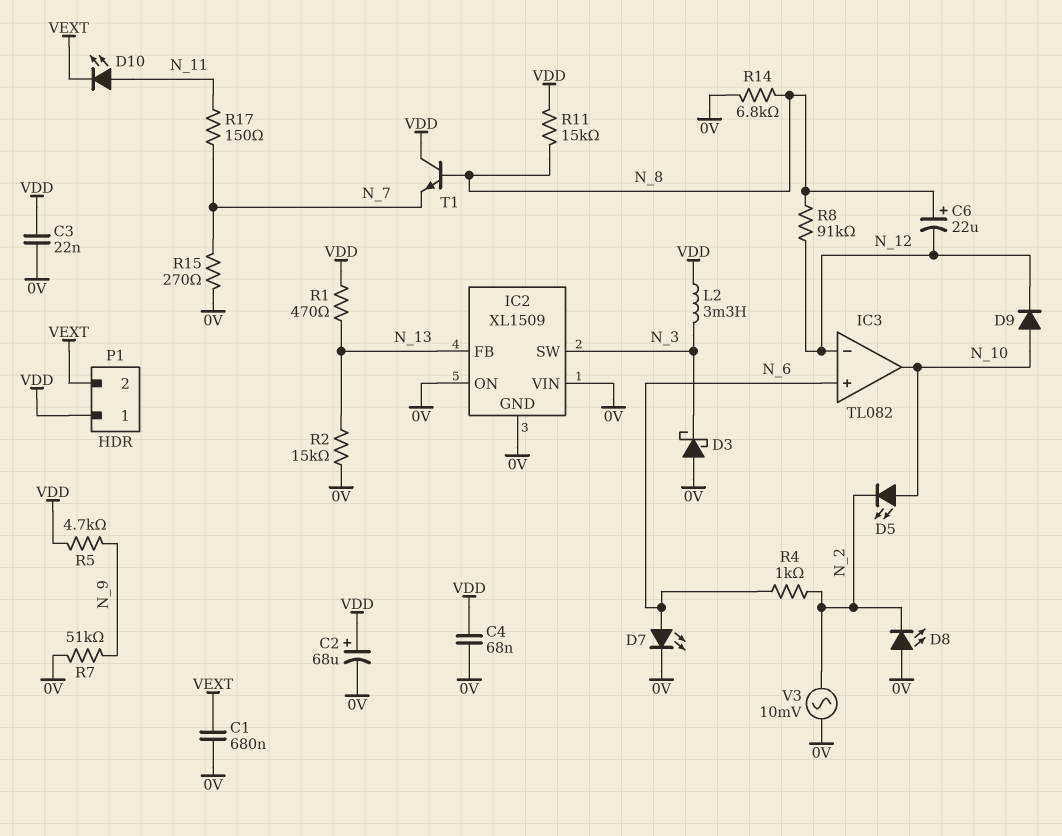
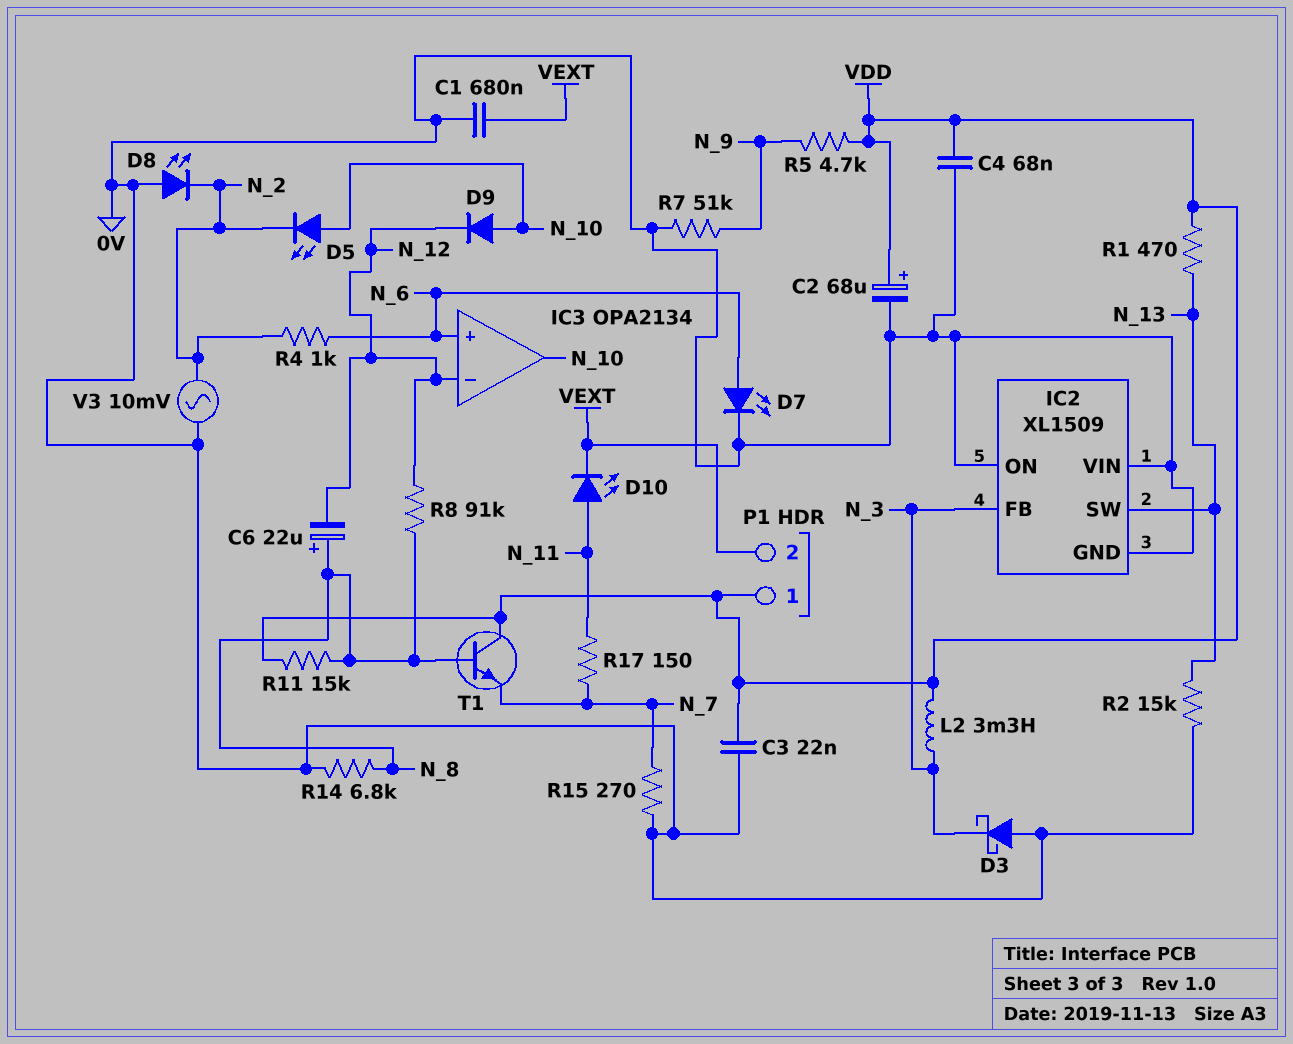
IC2 pin FB: N_13 -> N_3
IC2 pin SW: N_3 -> N_13
IC3: TL082 -> OPA2134

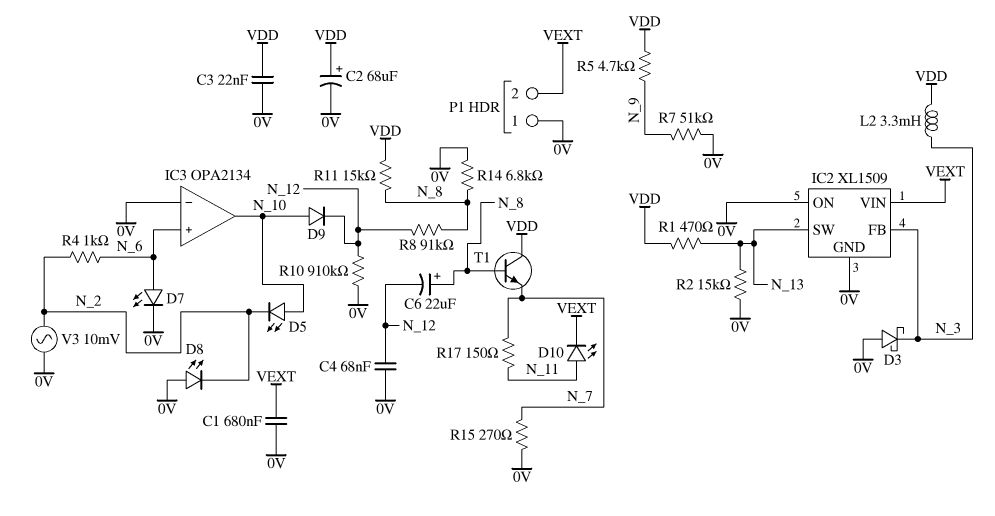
C4: 68nF (0V, VDD) -> 68nF (0V, N_12)
IC2 pin VIN: 0V -> VEXT
IC3 pin in-: N_12 -> 0V
P1 pin 1: VDD -> 0V
R10: none -> 910k (0V, N_12)

